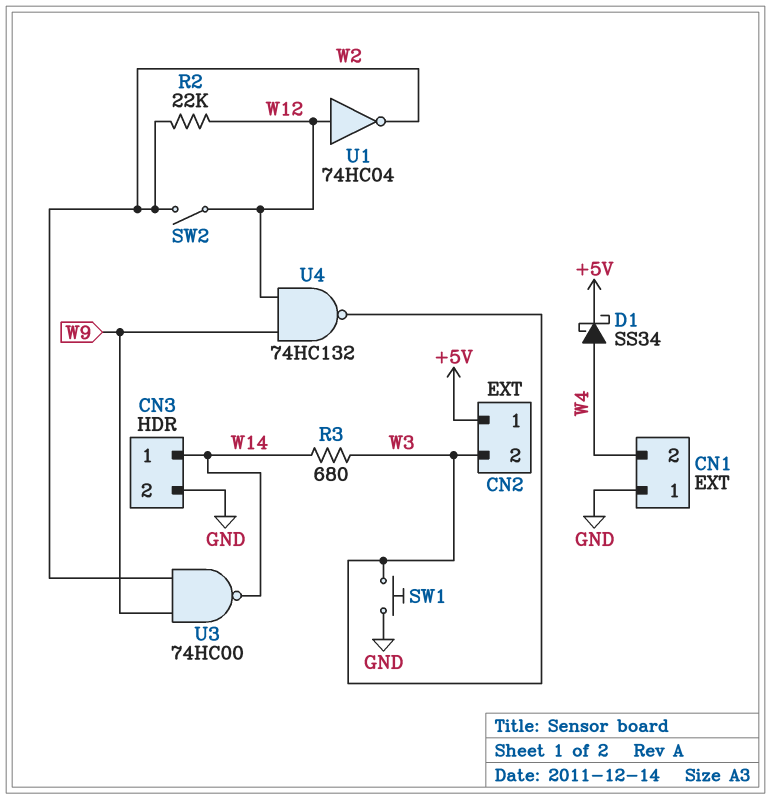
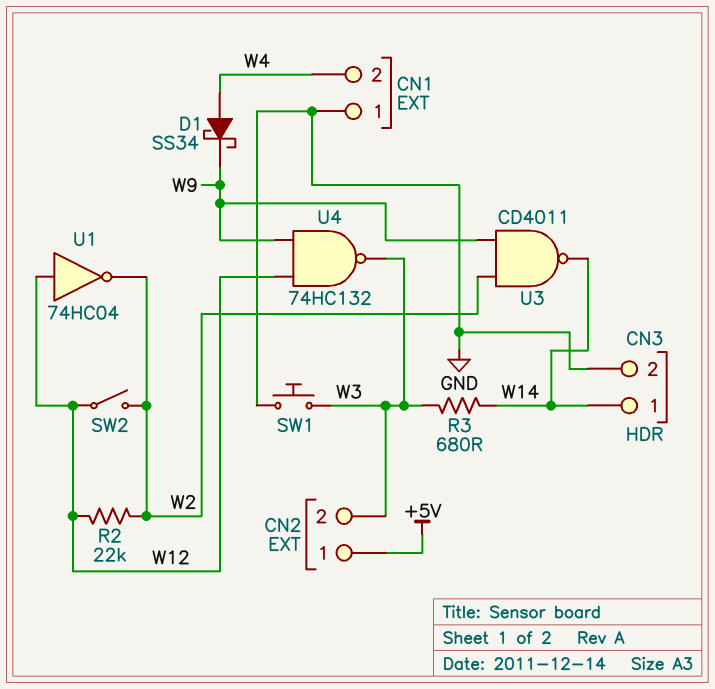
D1: schottky SS34 (A W4, K +5V) -> schottky SS34 (A W4, K W9)
U3: NAND 74HC00 (in W2, in W9, out W14) -> NAND CD4011 (in W2, in W9, out W14)

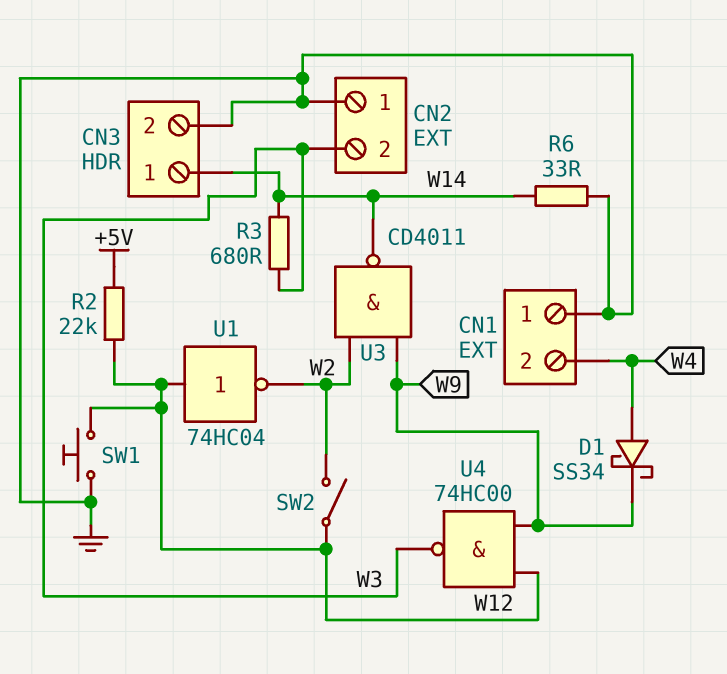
CN2 pin 1: +5V -> GND
R2: 22k (W2, W12) -> 22k (+5V, W12)
R6: none -> 33 (GND, W14)
SW1: button (GND, W3) -> button (GND, W12)
U4: NAND 74HC132 (in W9, in W12, out W3) -> NAND 74HC00 (in W9, in W12, out W3)

